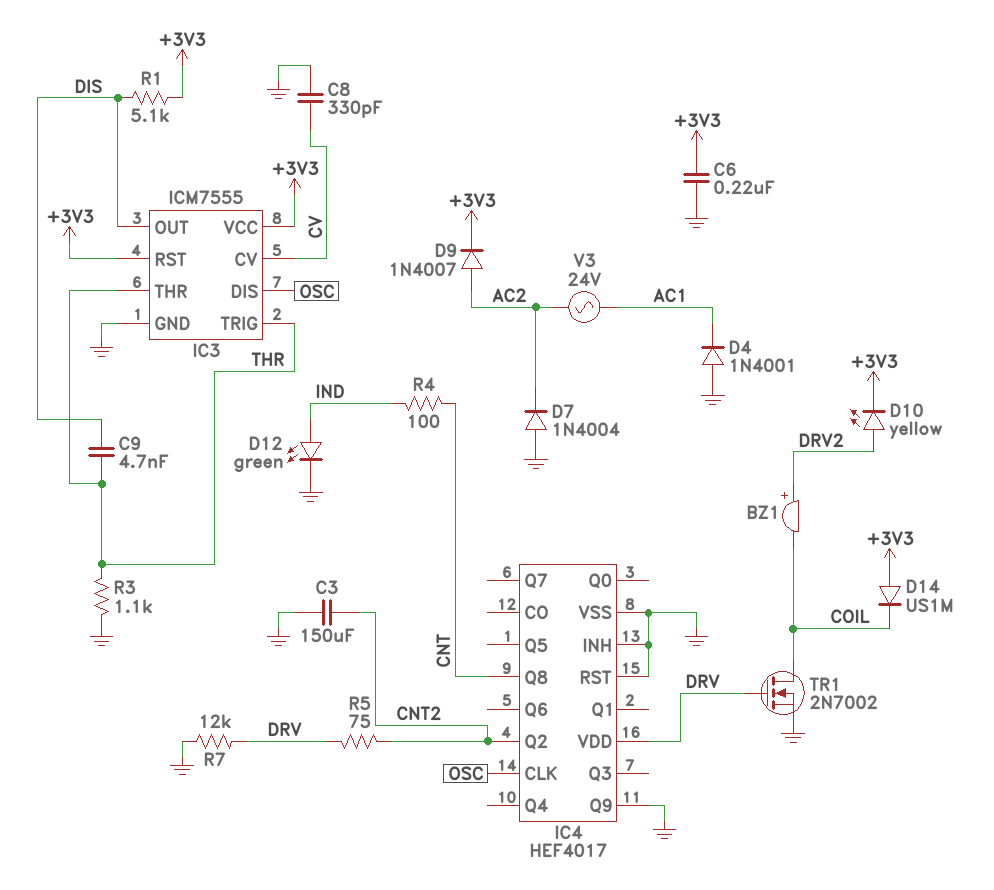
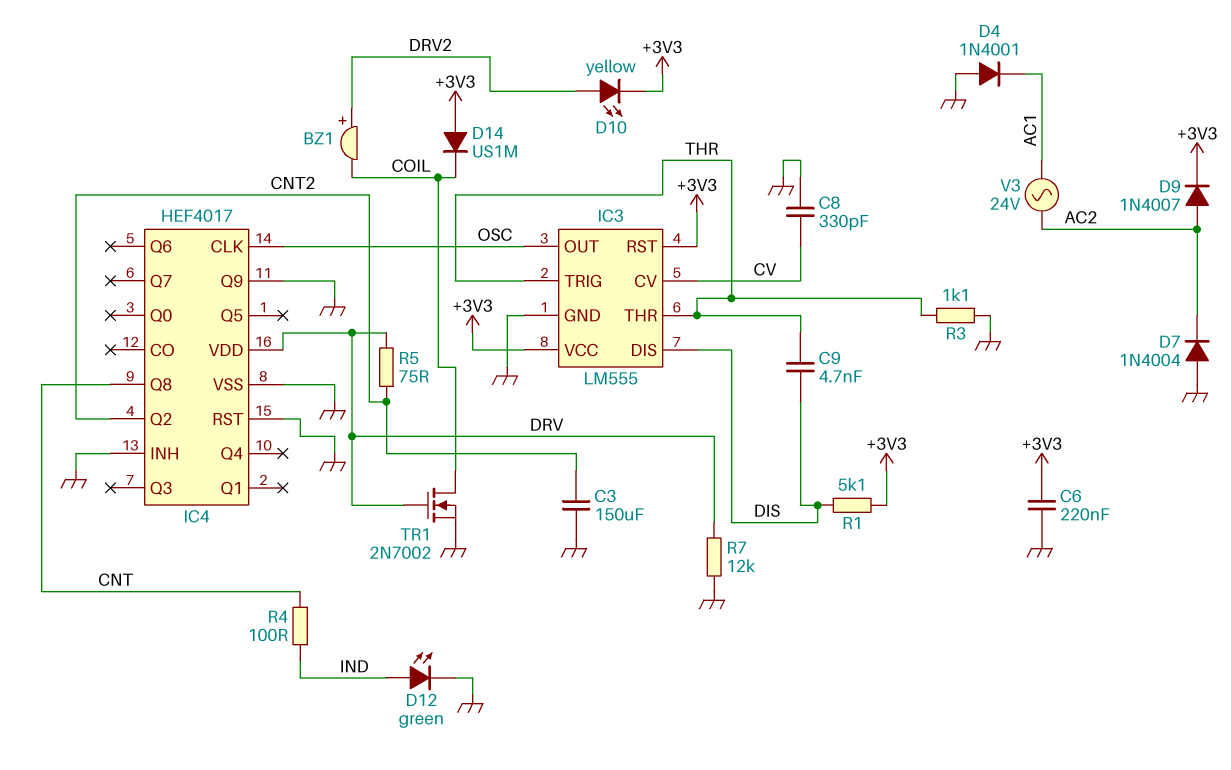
IC3: ICM7555 -> LM555
IC3 pin DIS: OSC -> DIS
IC3 pin OUT: DIS -> OSC

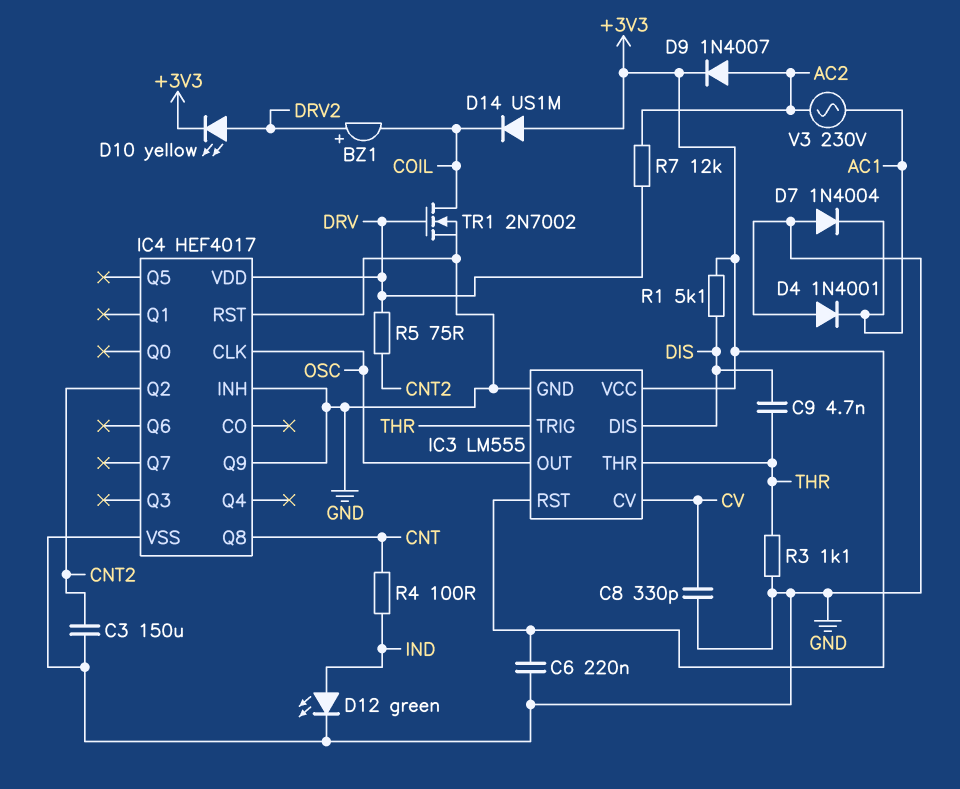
D7: diode 1N4004 (A GND, K AC2) -> diode 1N4004 (A GND, K AC1)
R7: 12k (DRV, GND) -> 12k (AC2, DRV)
V3: AC 24V (AC1, AC2) -> AC 230V (AC1, AC2)

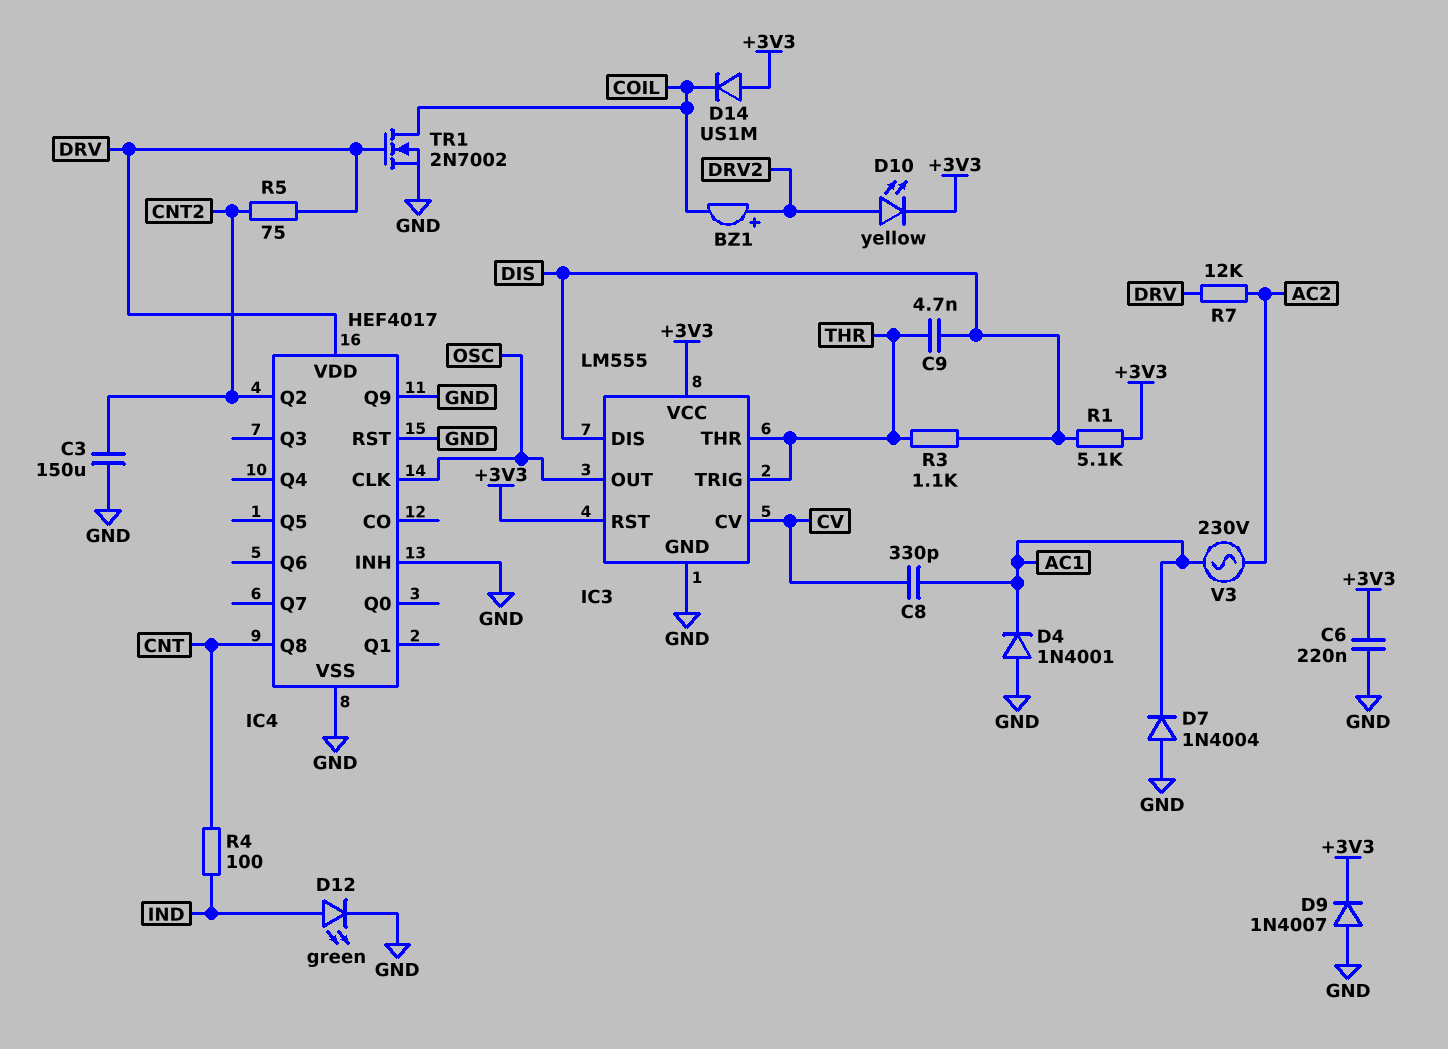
C8: 330pF (CV, GND) -> 330pF (AC1, CV)
D9: diode 1N4007 (A AC2, K +3V3) -> diode 1N4007 (A GND, K +3V3)
R3: 1.1k (GND, THR) -> 1.1k (DIS, THR)

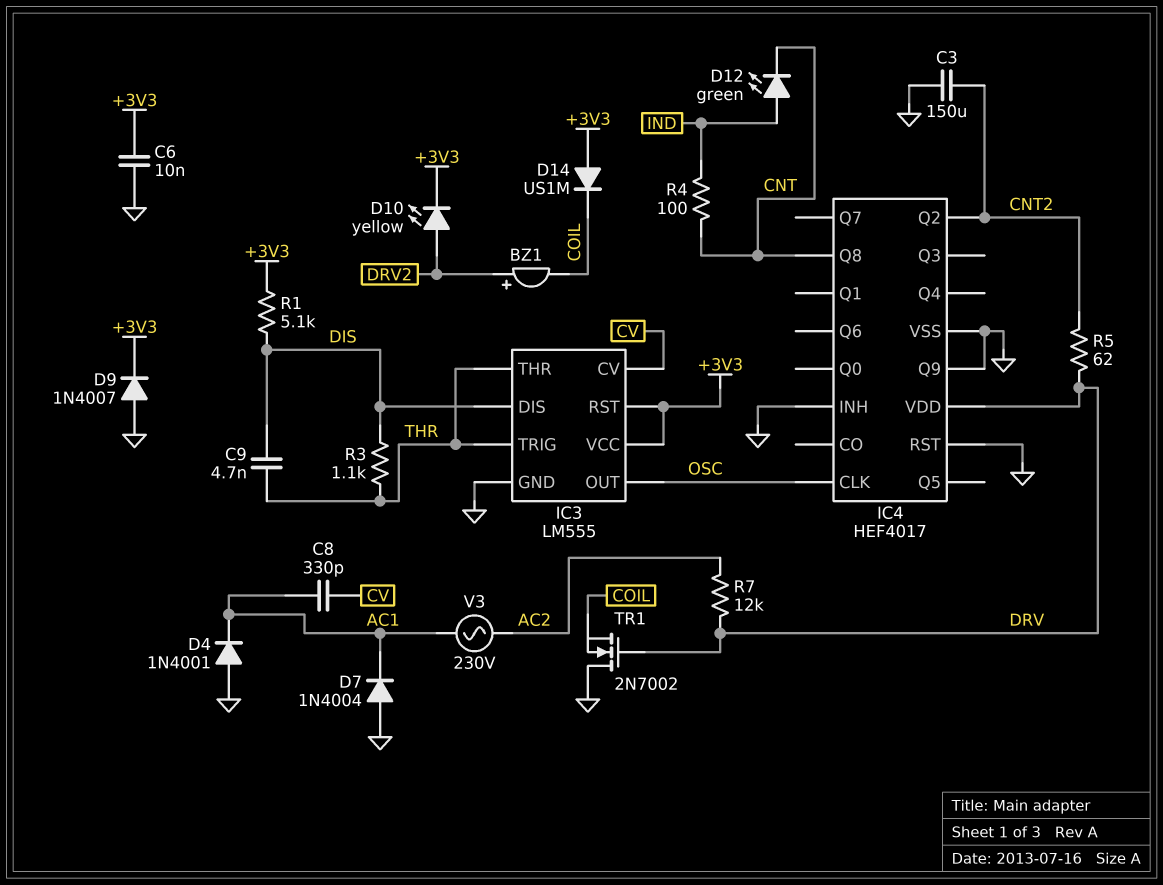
C6: 220nF (+3V3, GND) -> 10nF (+3V3, GND)
D12: LED green (A IND, K GND) -> LED green (A IND, K CNT)
R5: 75 (CNT2, DRV) -> 62 (CNT2, DRV)
TR1: NMOS 2N7002 (G DRV, D COIL, S GND) -> NMOS 2N7002 (G DRV, D GND, S COIL)

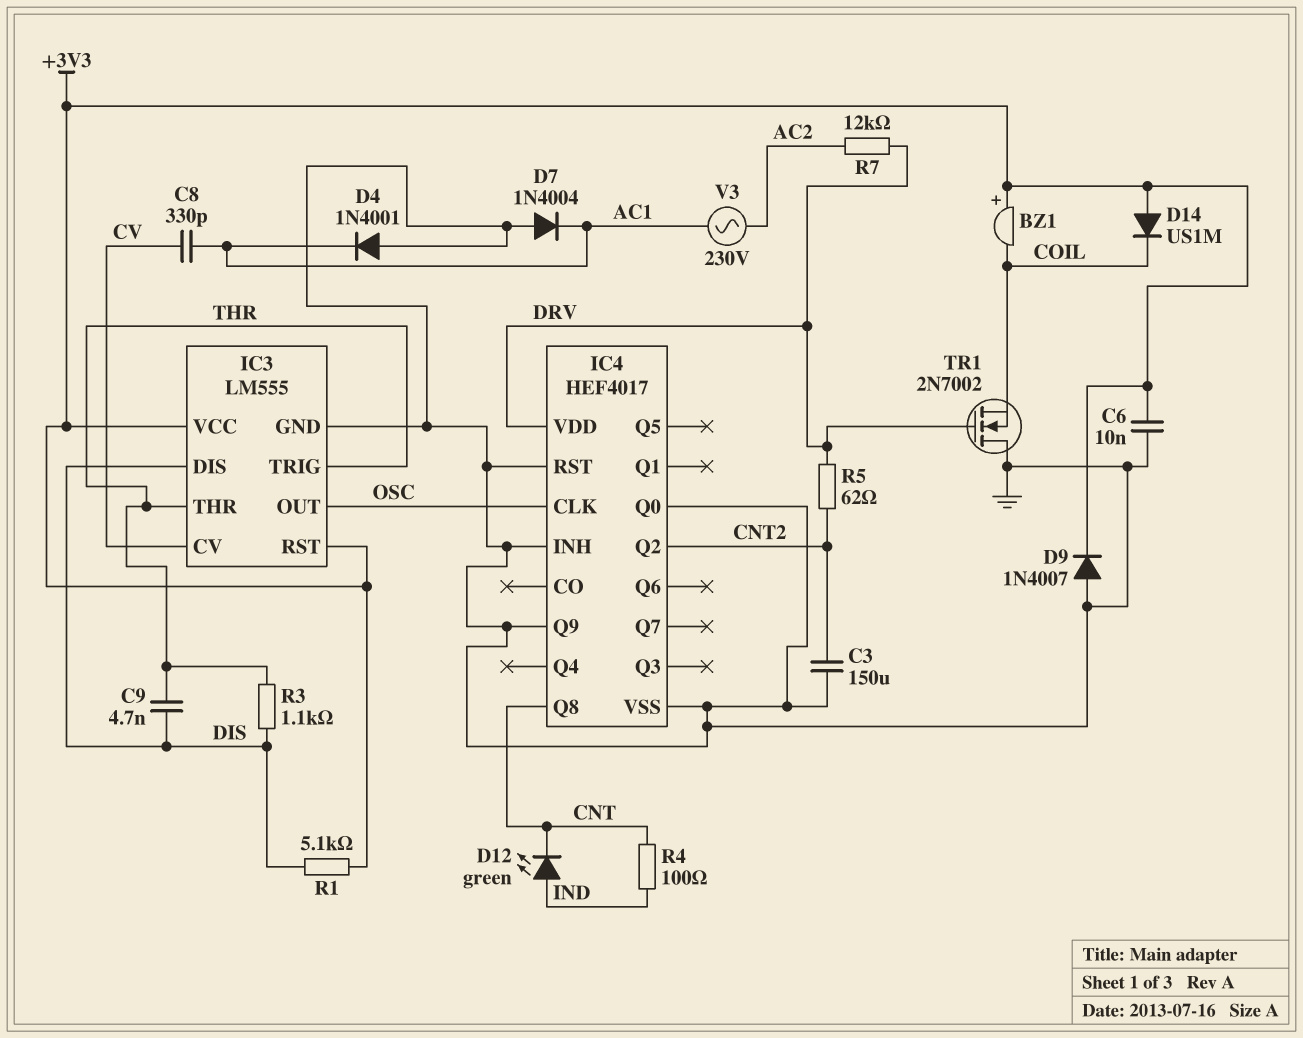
BZ1: buzzer (plus DRV2, minus COIL) -> buzzer (plus +3V3, minus COIL)
D10: LED yellow (A DRV2, K +3V3) -> none
IC4 pin Q0: none -> GND

